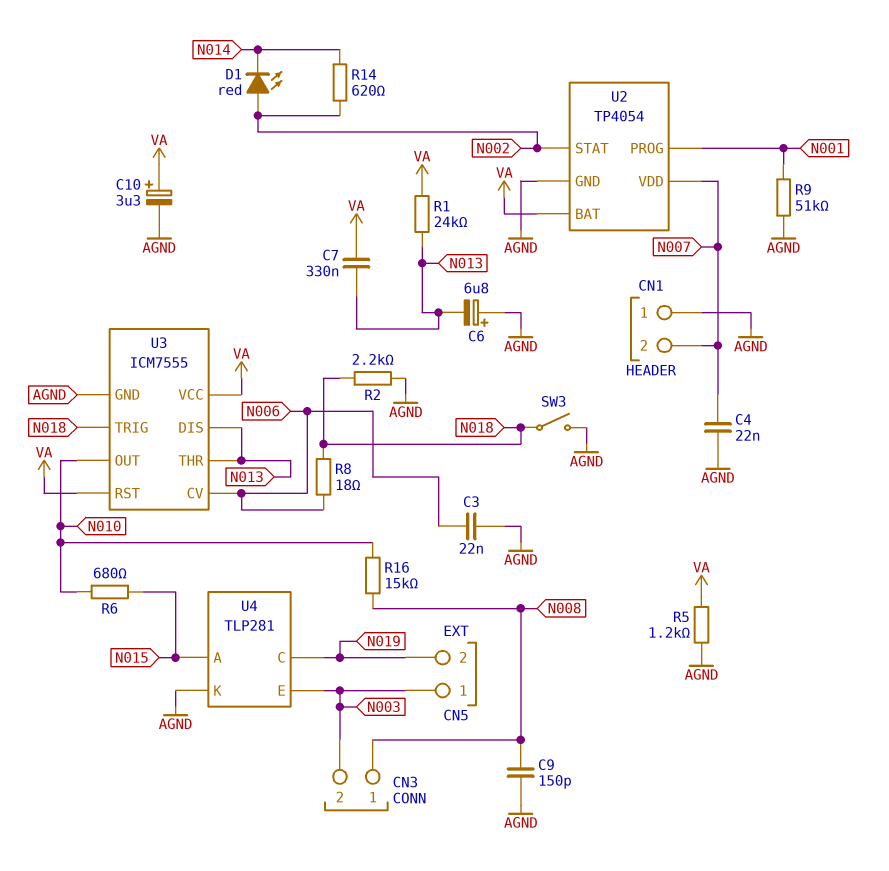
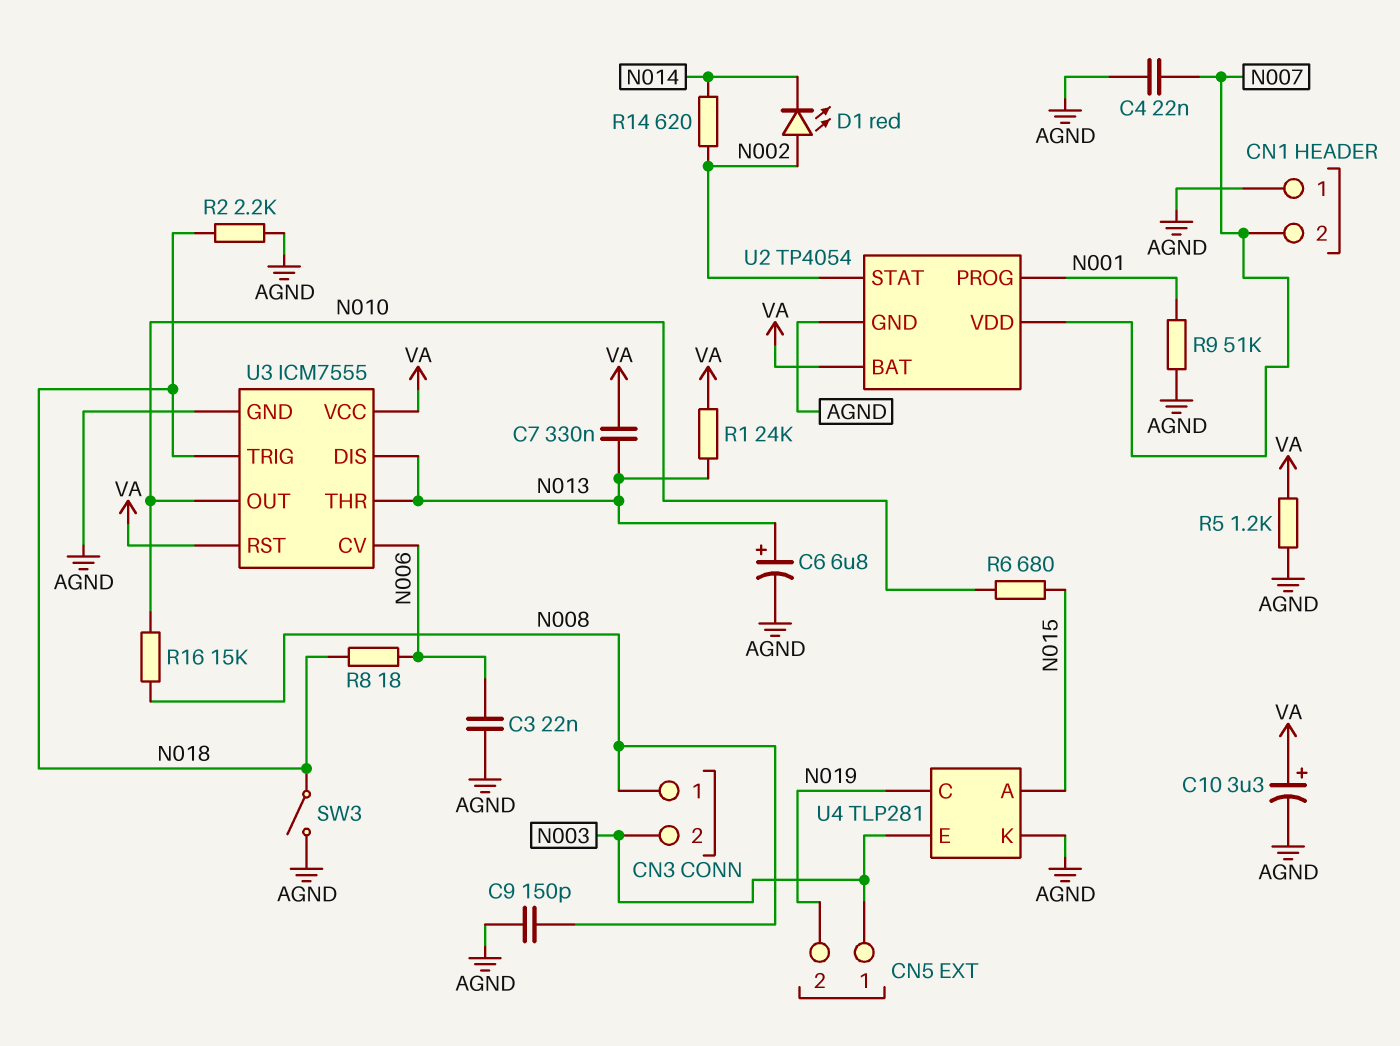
C6: 6.8uF (plus AGND, minus N013) -> 6.8uF (plus N013, minus AGND)

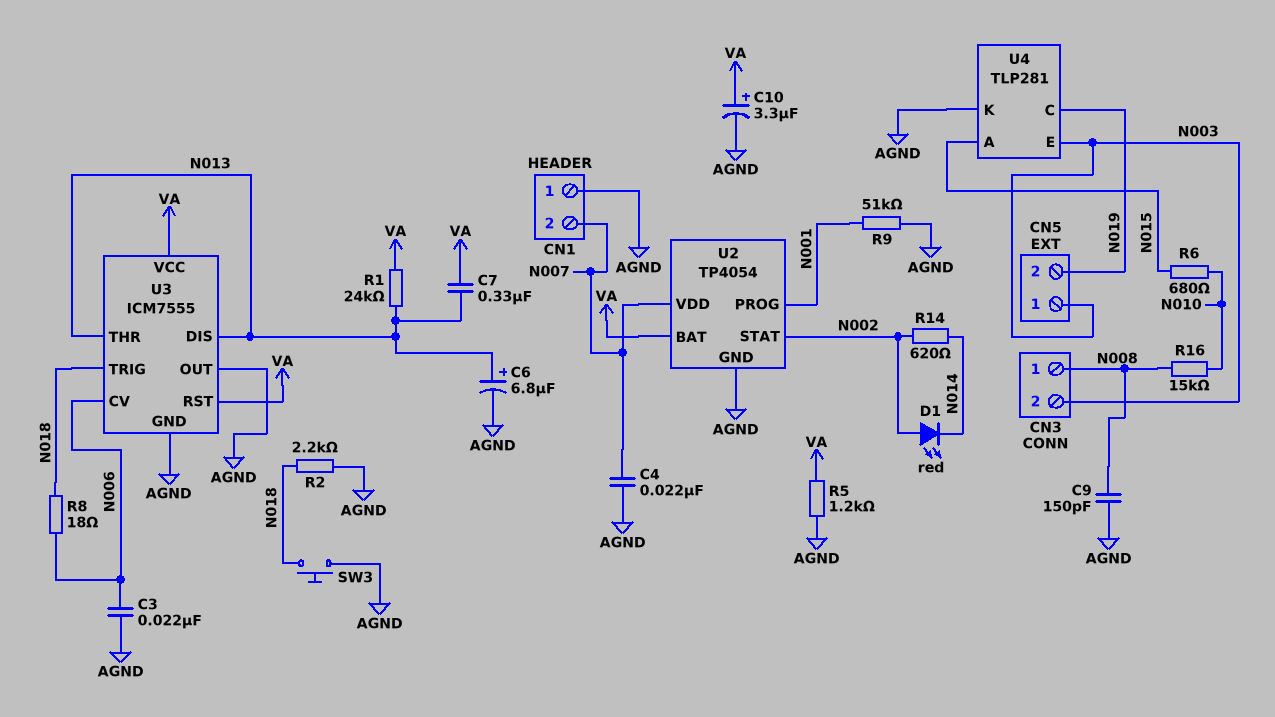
SW3: switch (AGND, N018) -> button (AGND, N018)
U3 pin OUT: N010 -> AGND

